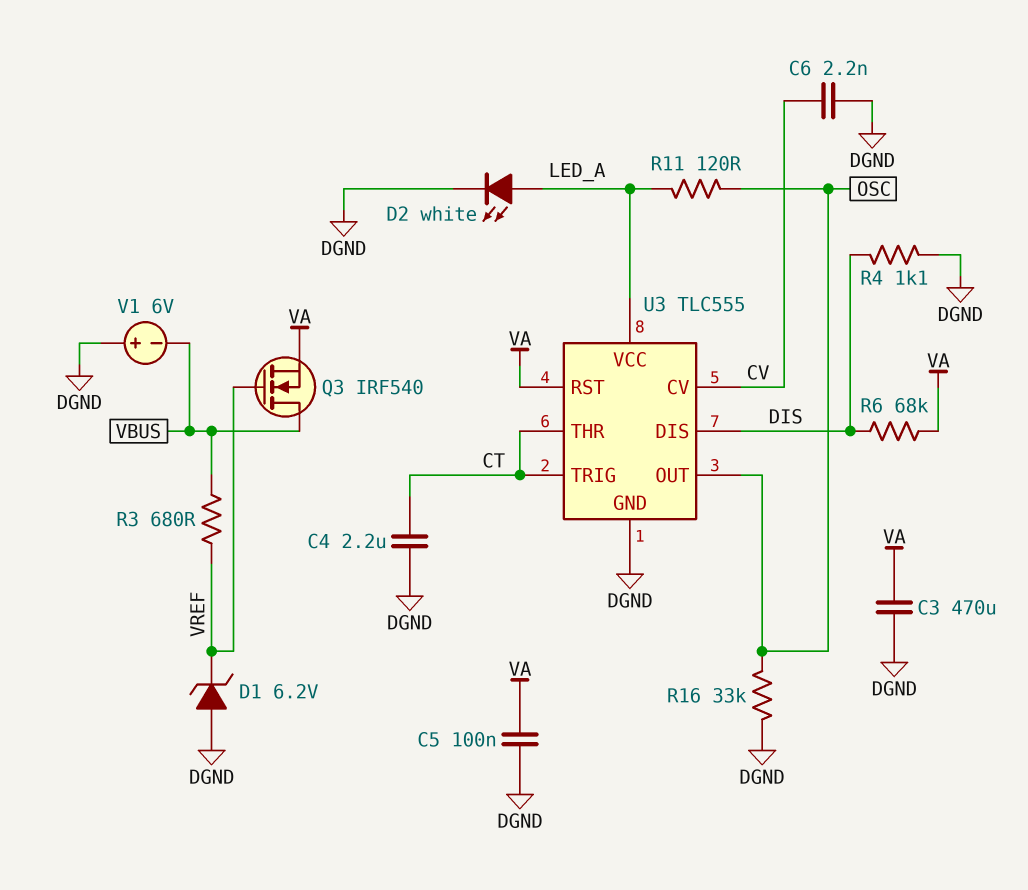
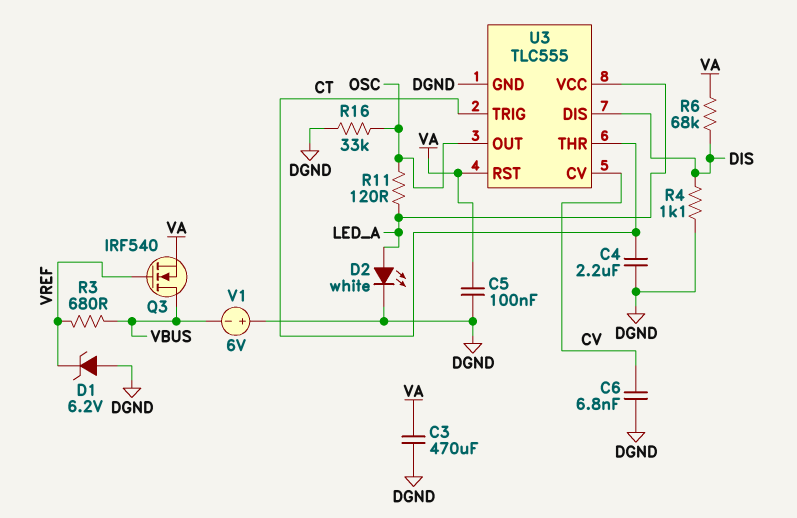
C6: 2.2nF (CV, DGND) -> 6.8nF (CV, DGND)

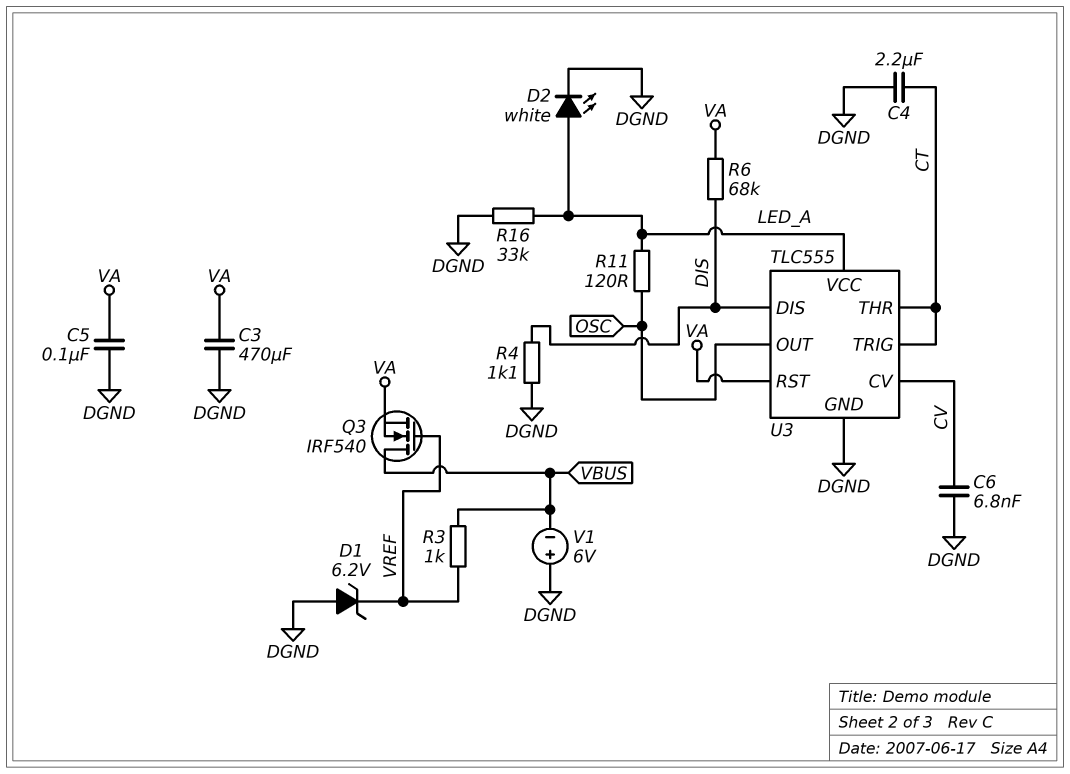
R3: 680 (VBUS, VREF) -> 1k (VBUS, VREF)
R16: 33k (DGND, OSC) -> 33k (DGND, LED_A)

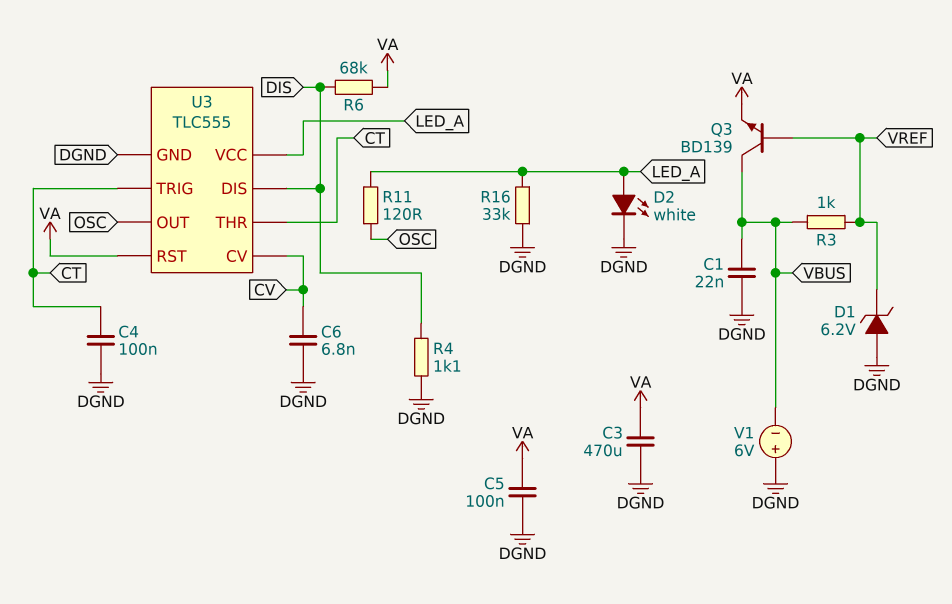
C1: none -> 22nF (DGND, VBUS)
C4: 2.2uF (CT, DGND) -> 100nF (CT, DGND)
Q3: NMOS IRF540 (G VREF, D VBUS, S VA) -> NPN BD139 (B VREF, C VBUS, E VA)

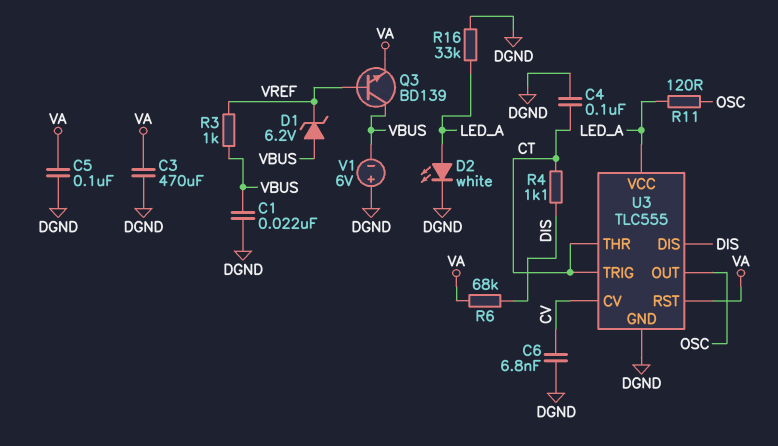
D1: zener 6.2V (A DGND, K VREF) -> zener 6.2V (A VBUS, K VREF)
R4: 1.1k (DGND, DIS) -> 1.1k (CT, DIS)

